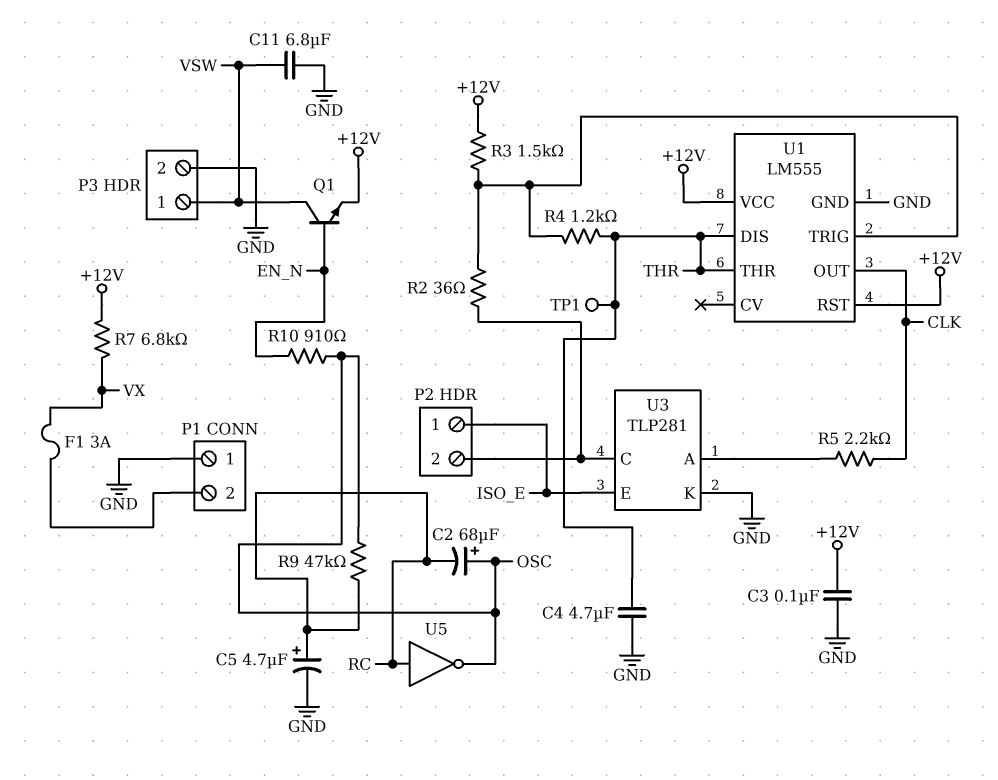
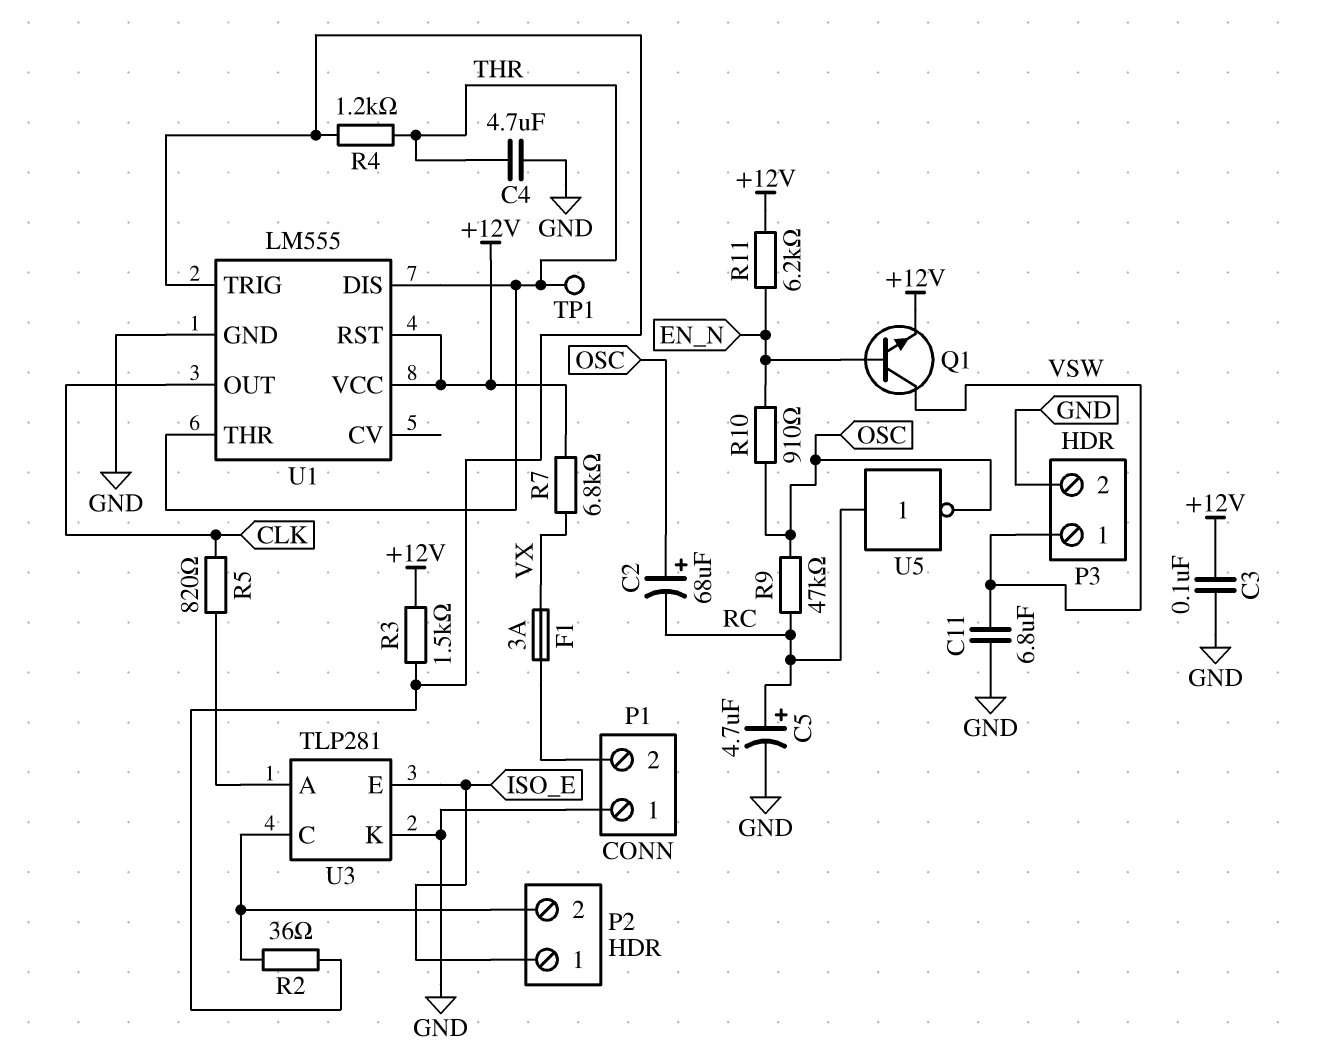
R5: 2.2k (CLK, U3/A) -> 820 (CLK, U3/A)
R11: none -> 6.2k (+12V, EN_N)

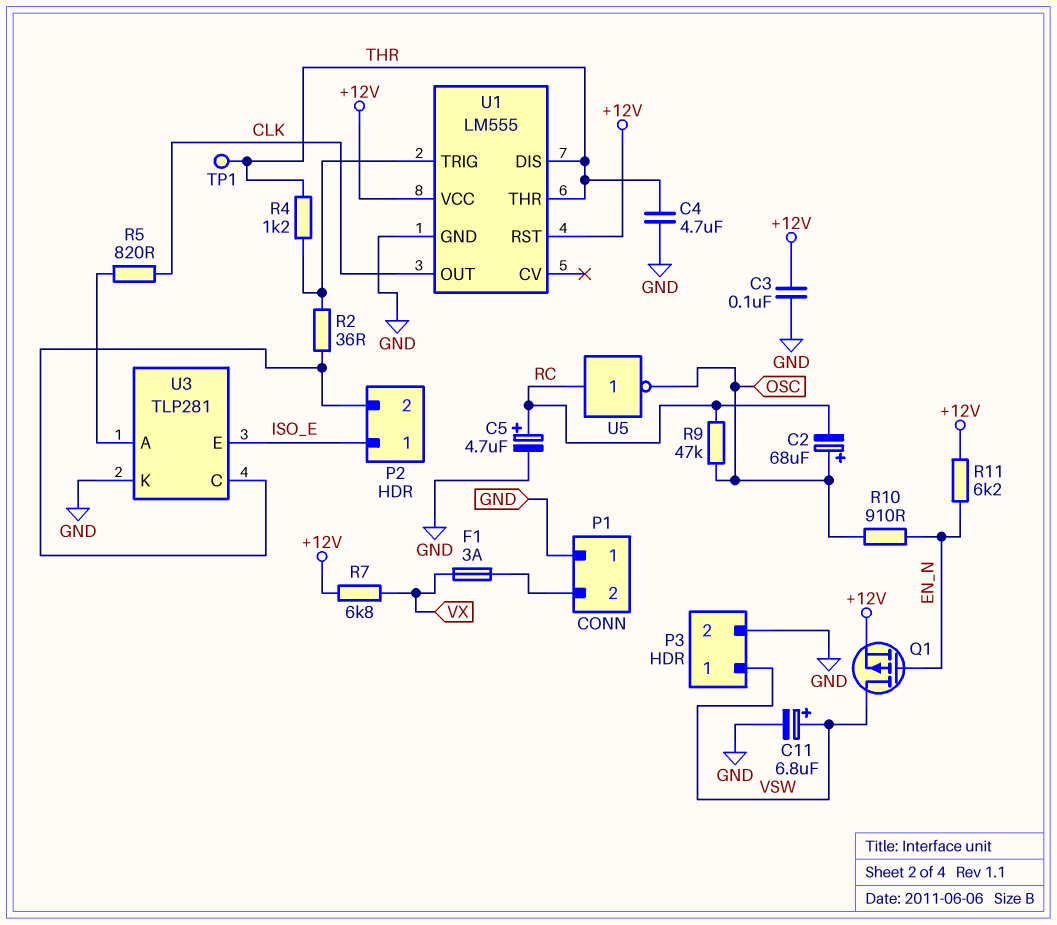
C11: 6.8uF (GND, VSW) -> 6.8uF (plus VSW, minus GND)
Q1: NPN (B EN_N, C VSW, E +12V) -> PMOS (G EN_N, D VSW, S +12V)
R3: 1.5k (+12V, U1/TRIG) -> none

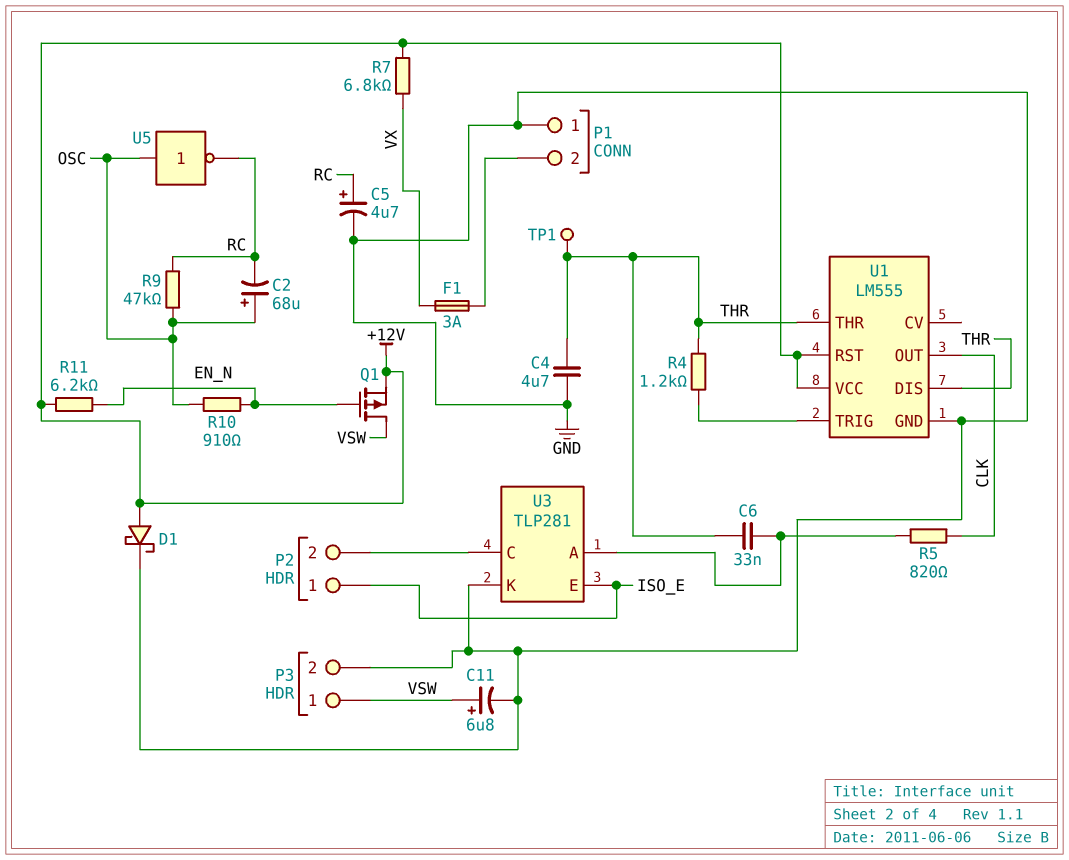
C3: 100nF (+12V, GND) -> none
C6: none -> 33nF (THR, U3/A)
D1: none -> schottky (A +12V, K GND)
R2: 36 (P2/2, U1/TRIG) -> none
U5: NOT (in RC, out OSC) -> NOT (in OSC, out RC)

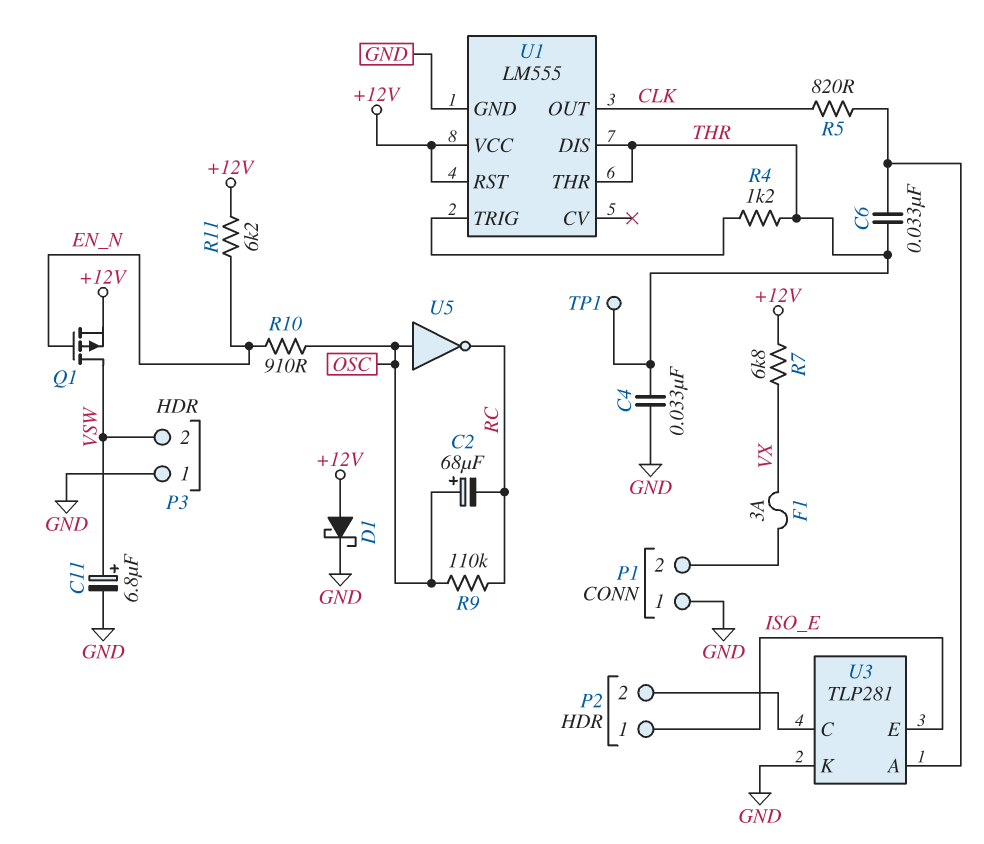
C4: 4.7uF (GND, THR) -> 33nF (GND, THR)
C5: 4.7uF (plus RC, minus GND) -> none
P3 pin 1: VSW -> GND
P3 pin 2: GND -> VSW
R9: 47k (OSC, RC) -> 110k (OSC, RC)

